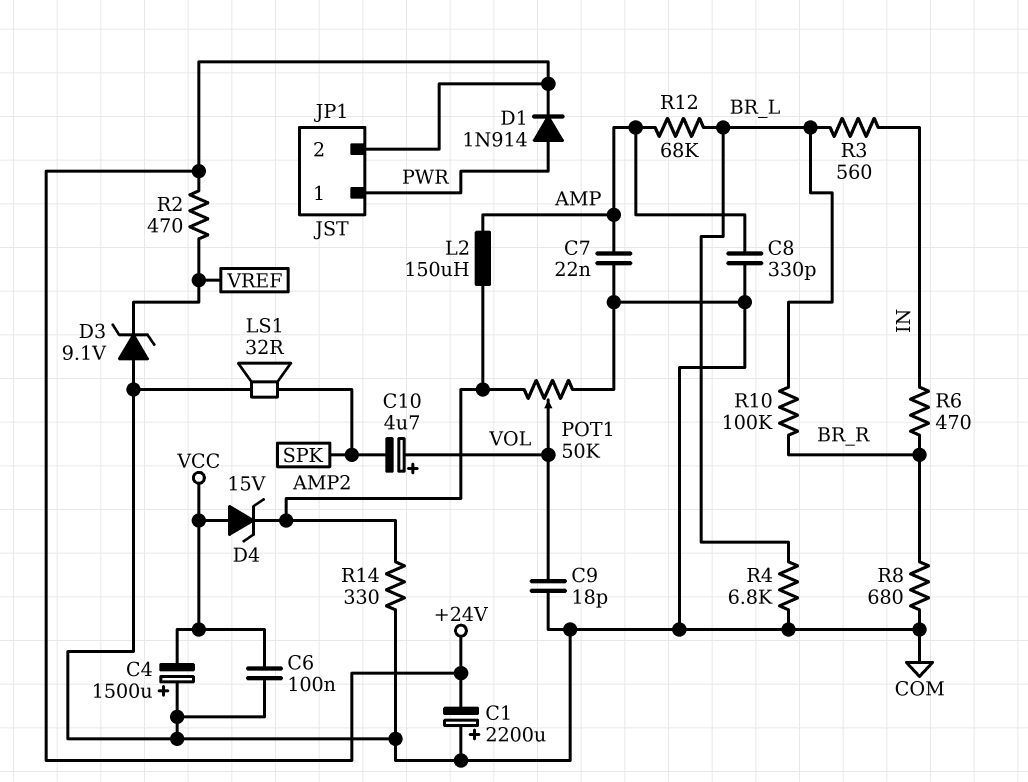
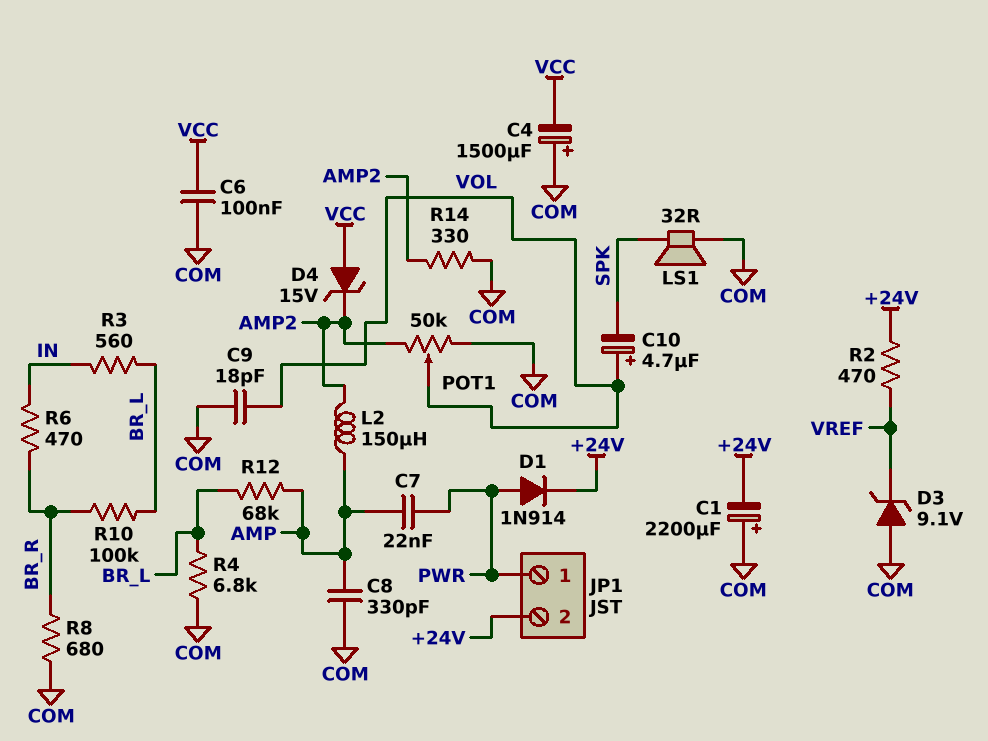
C7: 22nF (AMP, COM) -> 22nF (AMP, PWR)

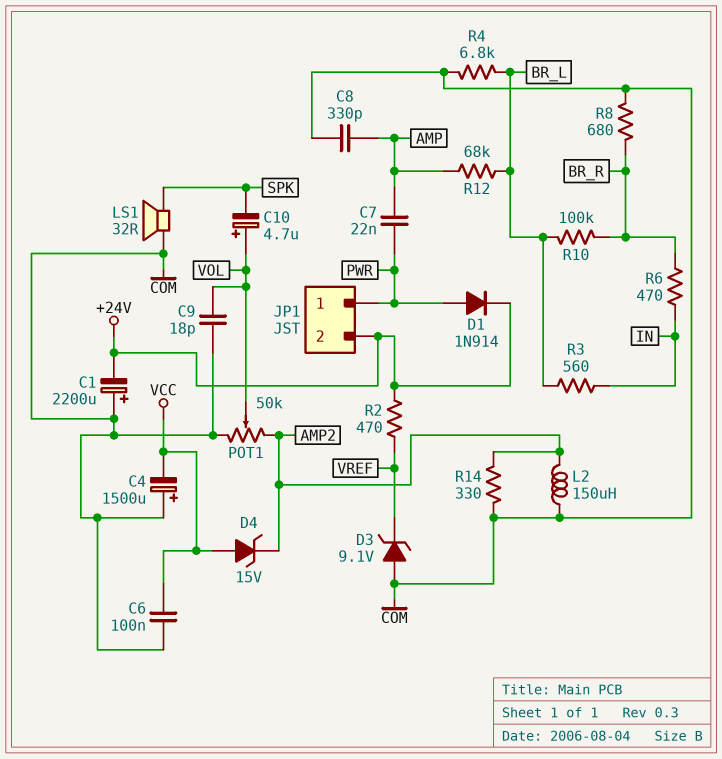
L2: 150uH (AMP, AMP2) -> 150uH (AMP2, COM)

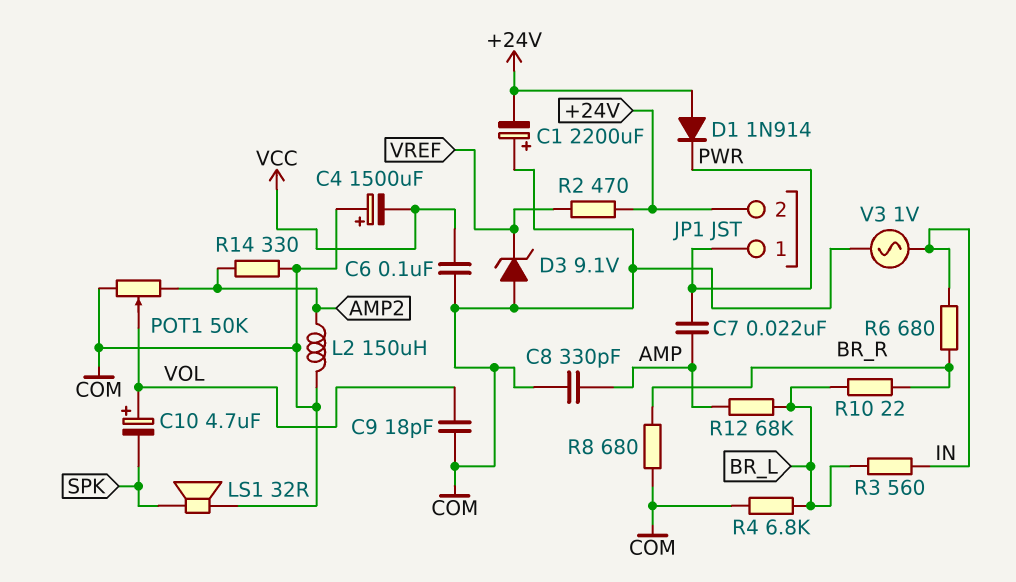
D1: diode 1N914 (A PWR, K +24V) -> diode 1N914 (A +24V, K PWR)
D4: zener 15V (A VCC, K AMP2) -> none
R6: 470 (BR_R, IN) -> 680 (BR_R, IN)
R10: 100k (BR_L, BR_R) -> 22 (BR_L, BR_R)
V3: none -> AC 1V (COM, IN)

